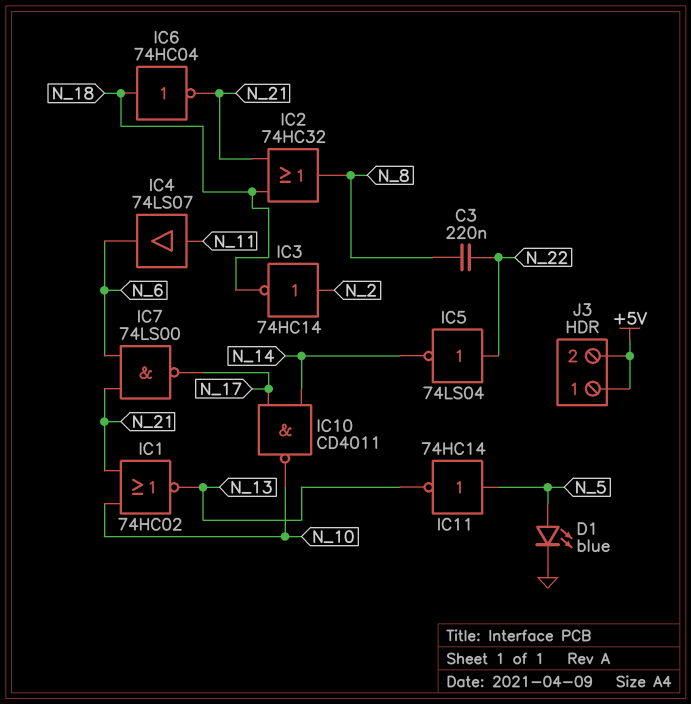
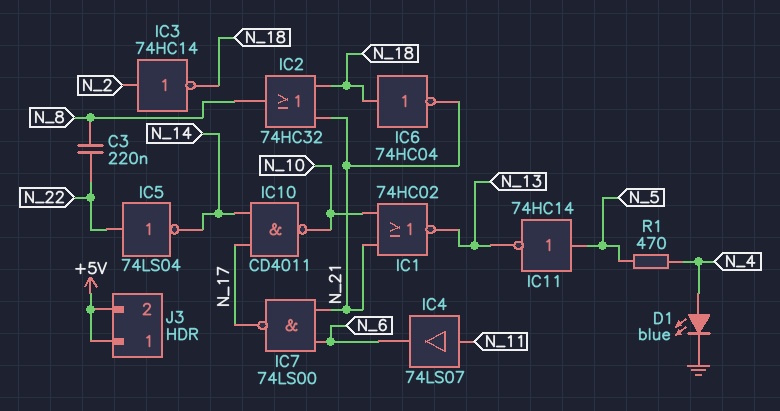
D1: LED blue (A N_5, K GND) -> LED blue (A N_4, K GND)
R1: none -> 470 (N_4, N_5)

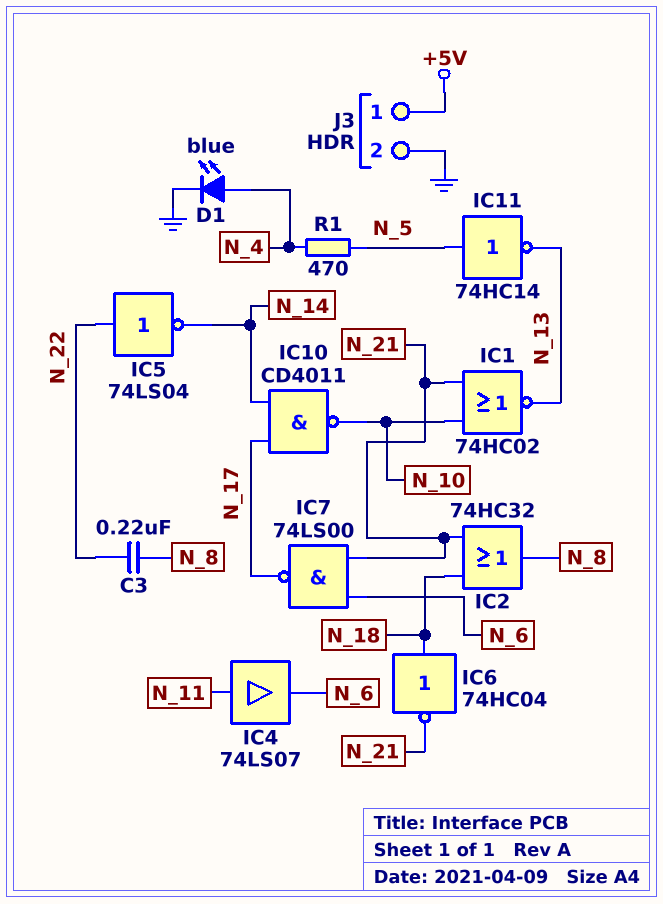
IC3: NOT 74HC14 (in N_2, out N_18) -> none
J3 pin 2: +5V -> GND

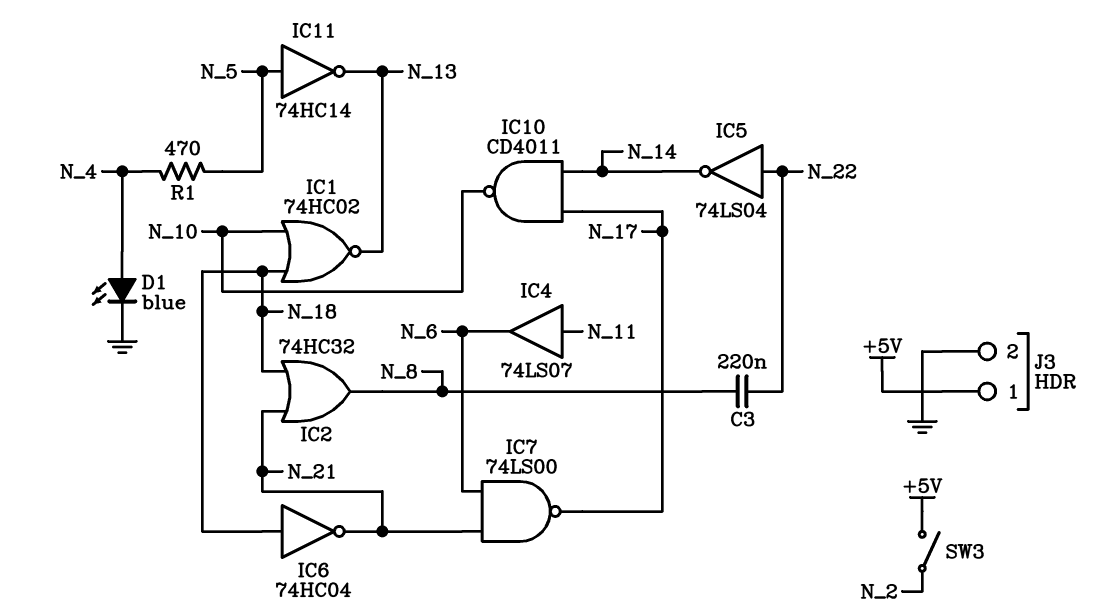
IC1: NOR 74HC02 (in N_10, in N_21, out N_13) -> NOR 74HC02 (in N_10, in N_18, out N_13)
SW3: none -> switch (+5V, N_2)

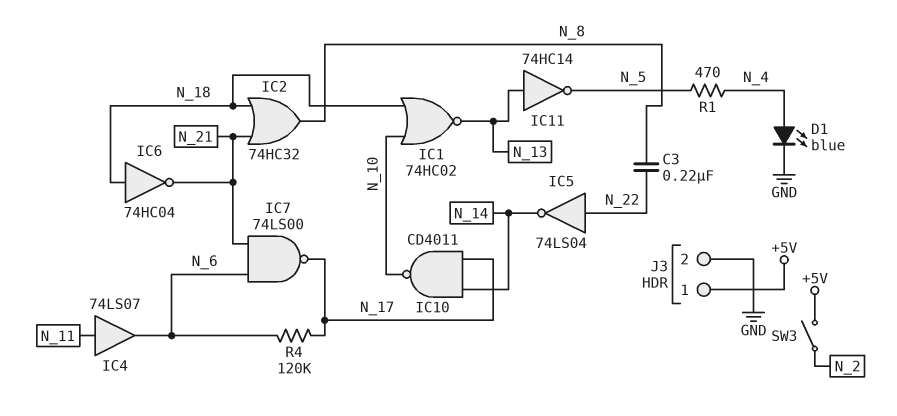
IC11: NOT 74HC14 (in N_5, out N_13) -> NOT 74HC14 (in N_13, out N_5)
R4: none -> 120k (N_6, N_17)

